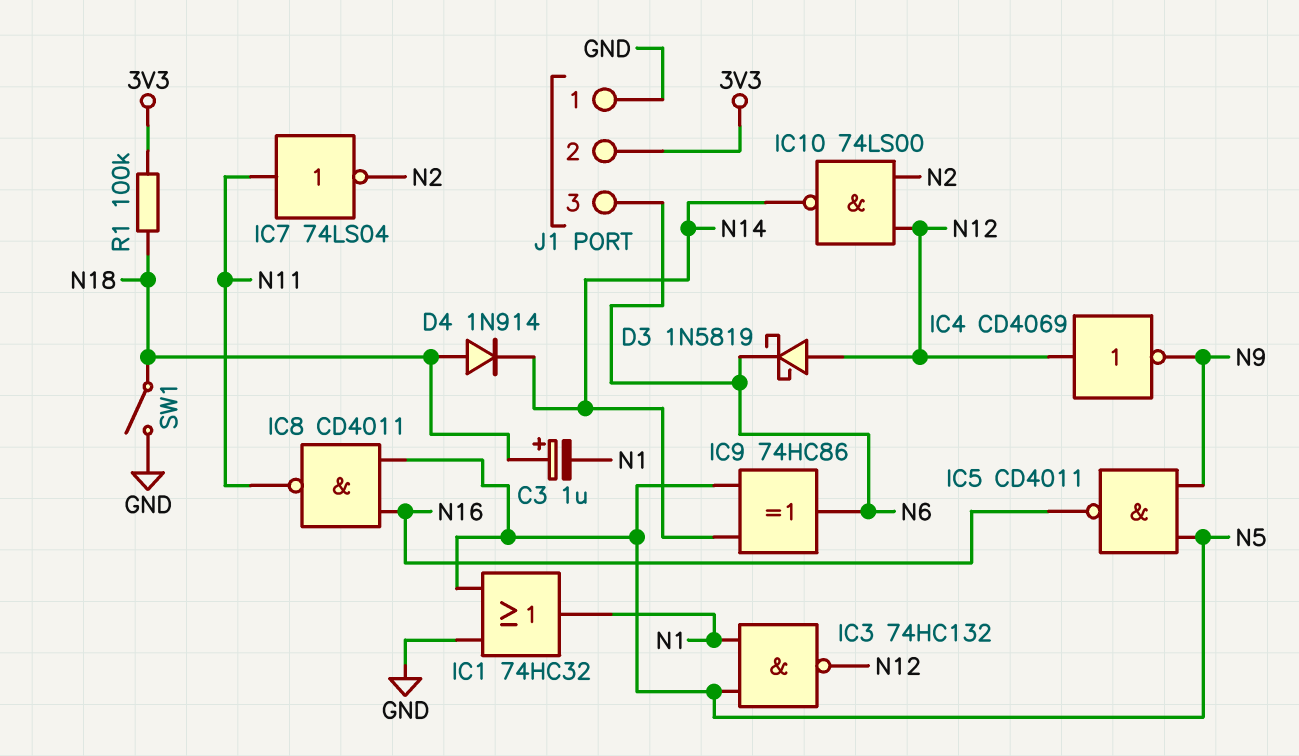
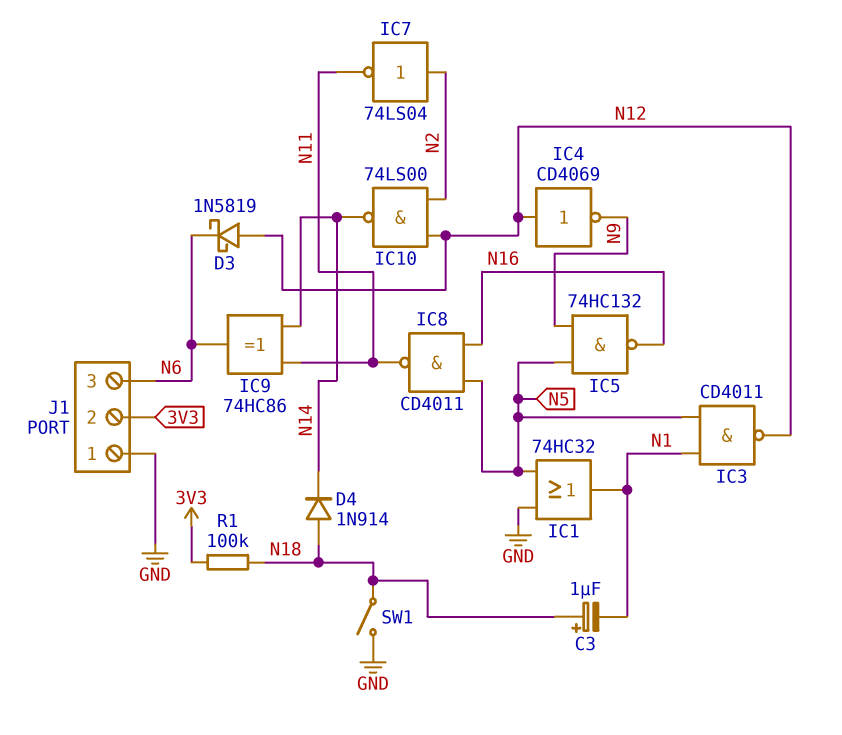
IC3: NAND 74HC132 (in N1, in N5, out N12) -> NAND CD4011 (in N1, in N5, out N12)
IC5: NAND CD4011 (in N5, in N9, out N16) -> NAND 74HC132 (in N5, in N9, out N16)
IC7: NOT 74LS04 (in N11, out N2) -> NOT 74LS04 (in N2, out N11)
IC9: XOR 74HC86 (in N5, in N14, out N6) -> XOR 74HC86 (in N11, in N14, out N6)

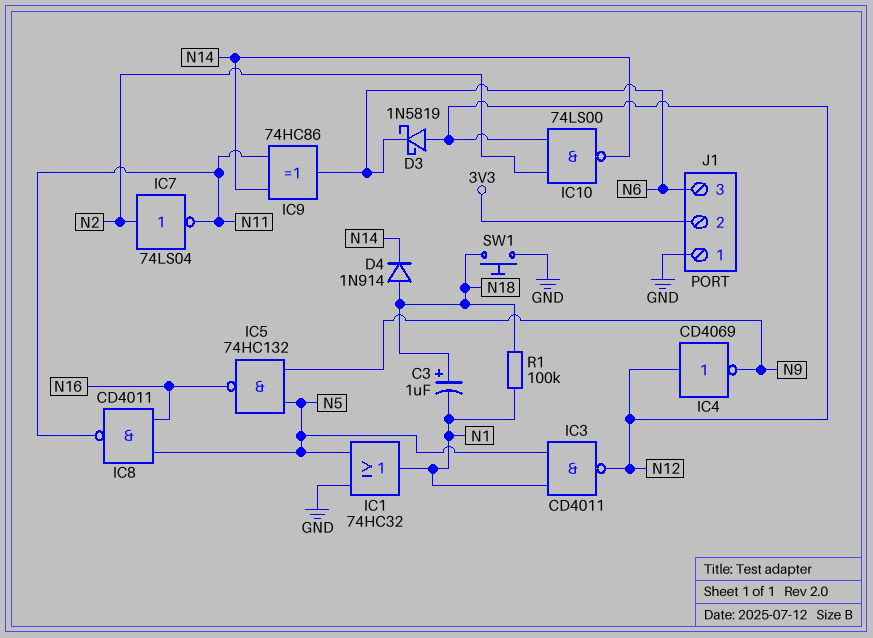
R1: 100k (3V3, N18) -> 100k (N1, N18)
SW1: switch (GND, N18) -> button (GND, N18)

